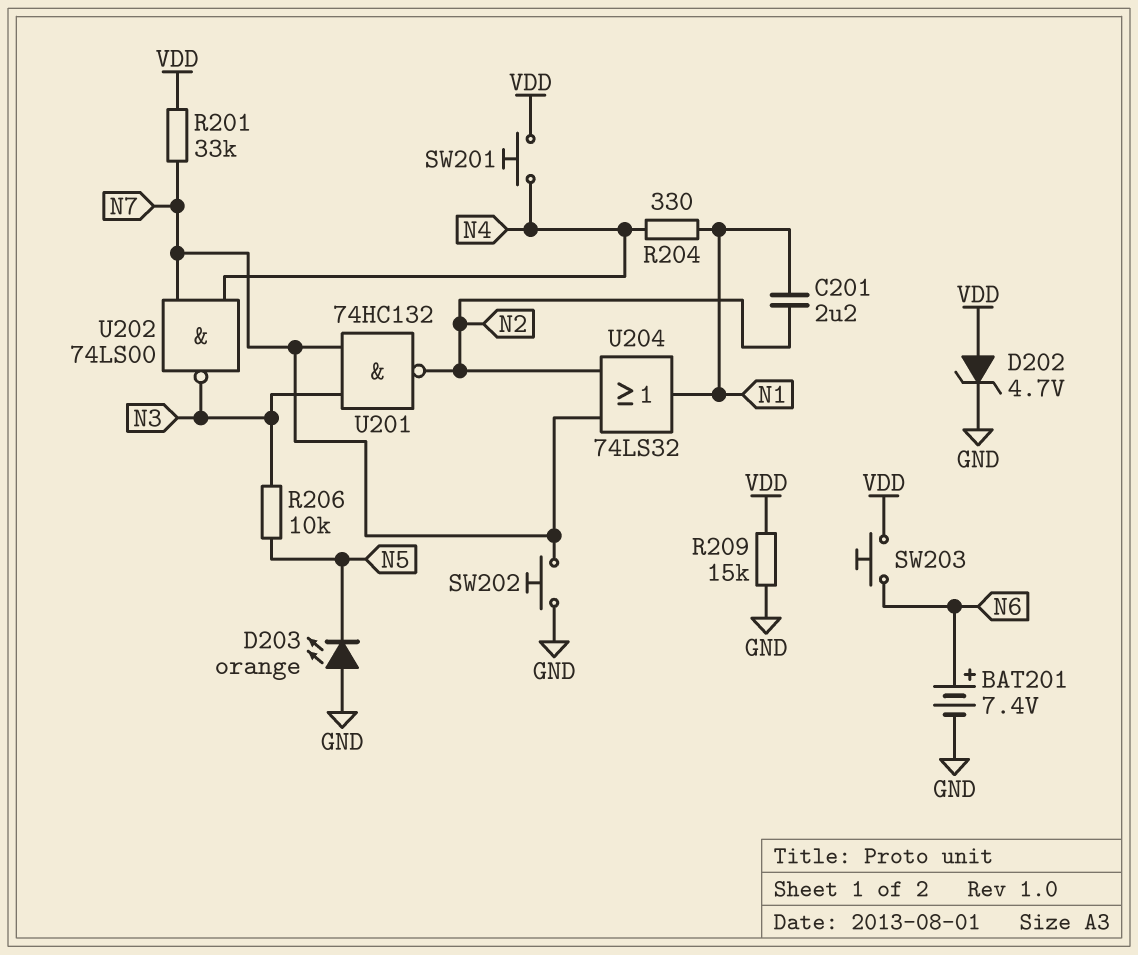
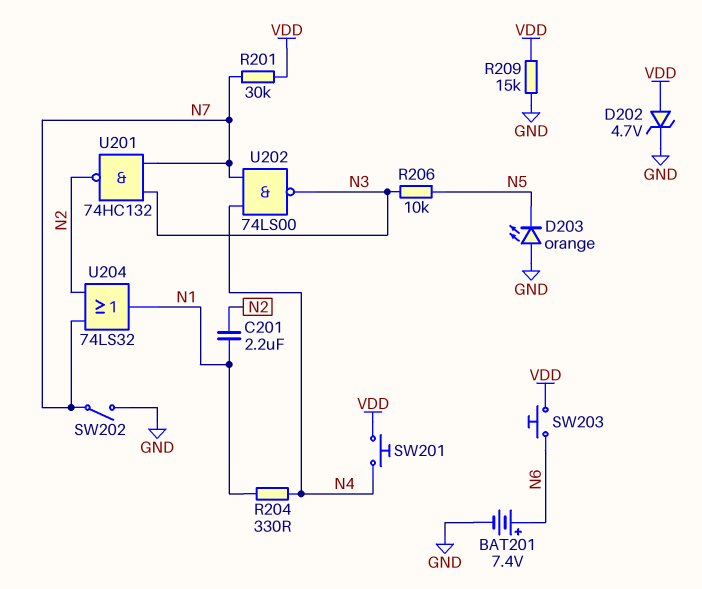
R201: 33k (N7, VDD) -> 30k (N7, VDD)
SW202: button (GND, N7) -> switch (GND, N7)

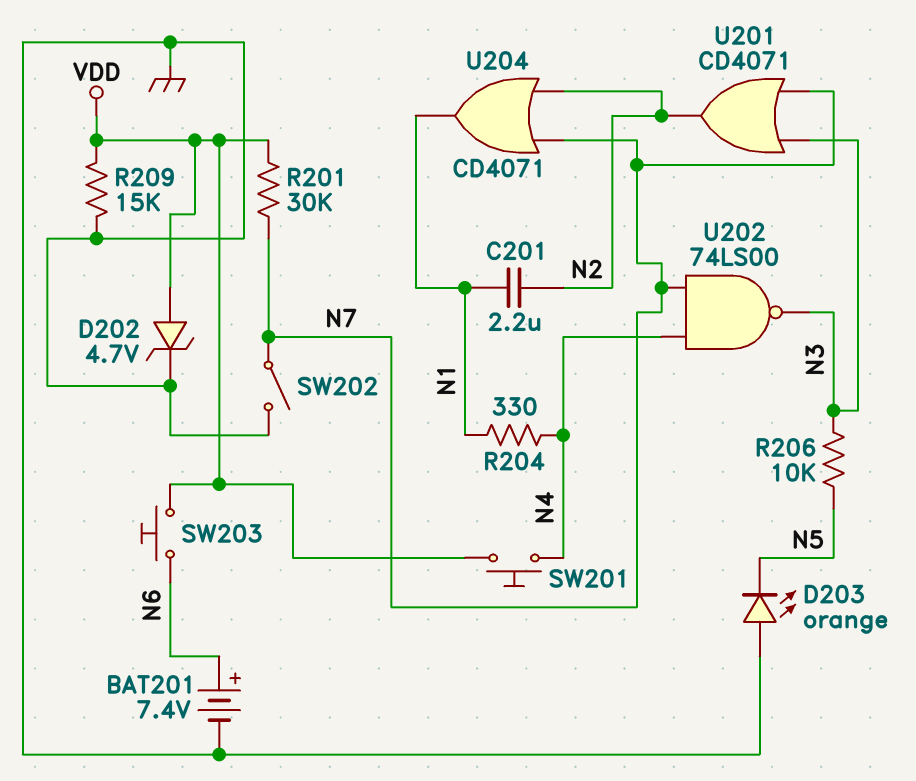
U201: NAND 74HC132 (in N3, in N7, out N2) -> OR CD4071 (in N3, in N7, out N2)
U204: OR 74LS32 (in N2, in N7, out N1) -> OR CD4071 (in N2, in N7, out N1)

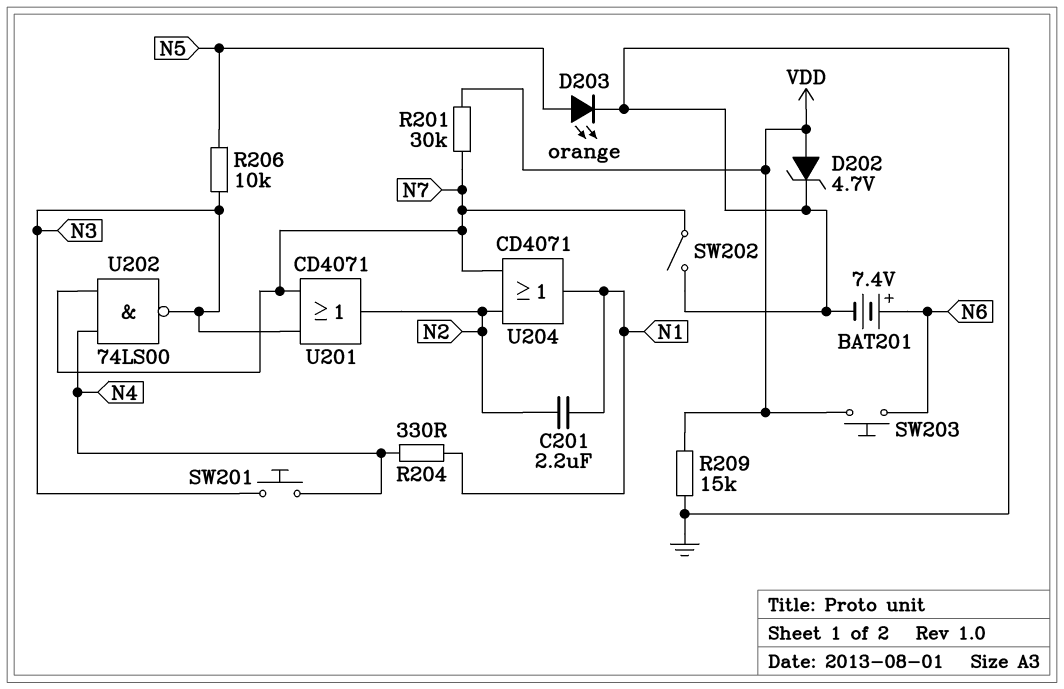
D203: LED orange (A GND, K N5) -> LED orange (A N5, K GND)
SW201: button (N4, VDD) -> button (N3, N4)

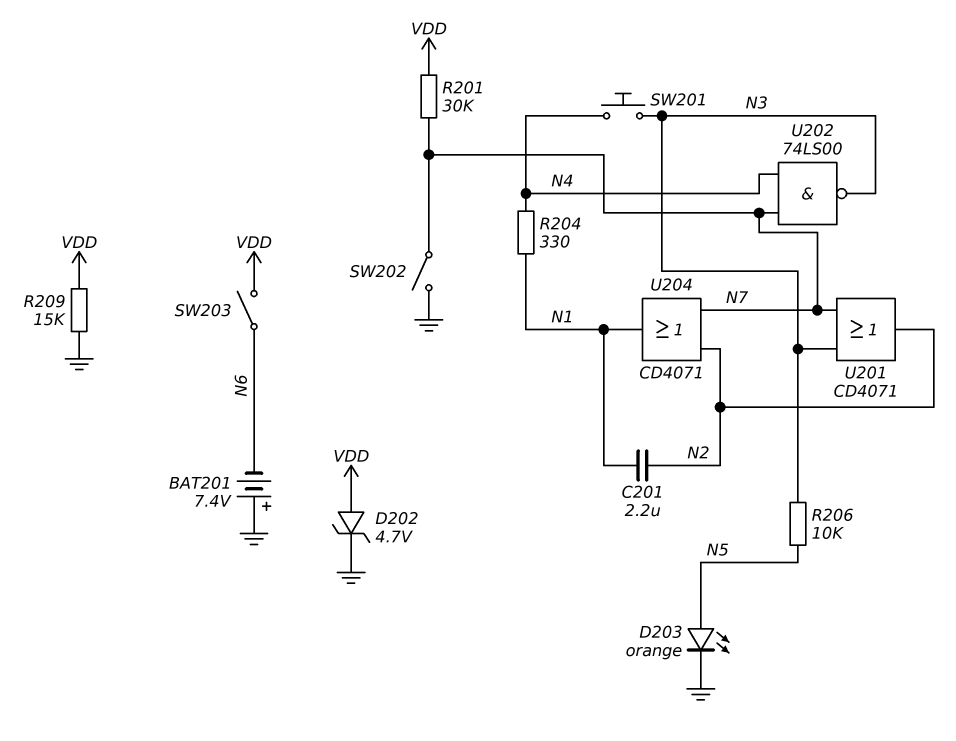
BAT201: 7.4V (plus N6, minus GND) -> 7.4V (plus GND, minus N6)
SW203: button (N6, VDD) -> switch (N6, VDD)

